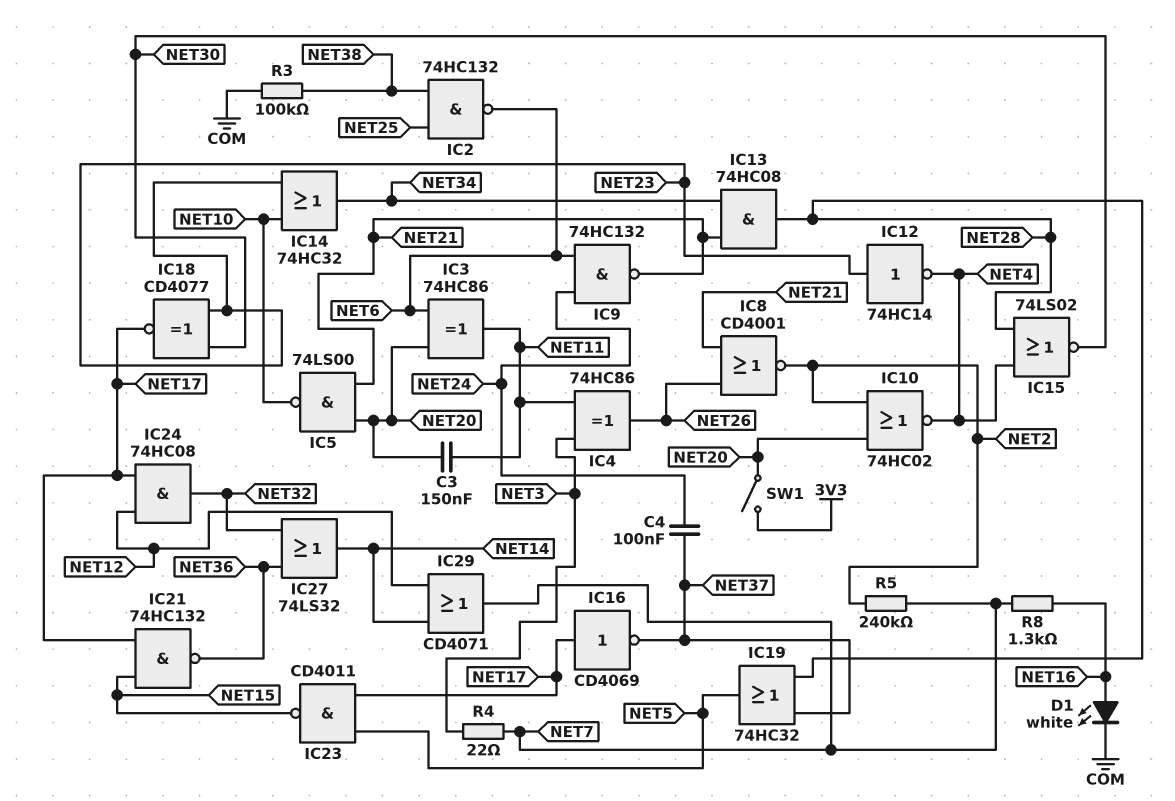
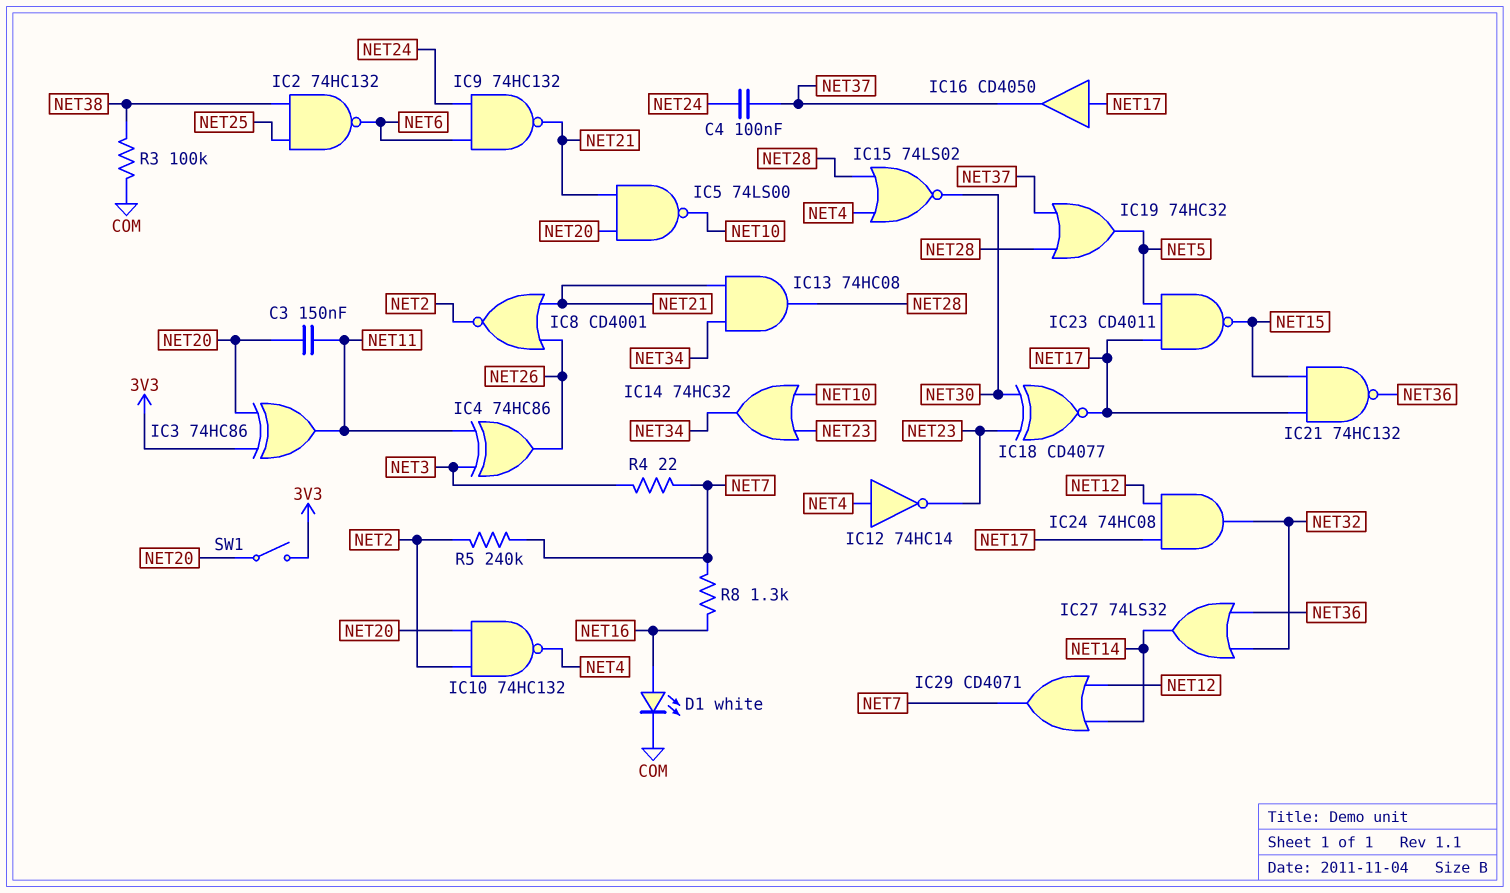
IC3: XOR 74HC86 (in NET6, in NET20, out NET11) -> XOR 74HC86 (in 3V3, in NET20, out NET11)
IC10: NOR 74HC02 (in NET2, in NET20, out NET4) -> NAND 74HC132 (in NET2, in NET20, out NET4)
IC12: NOT 74HC14 (in NET23, out NET4) -> NOT 74HC14 (in NET4, out NET23)
IC16: NOT CD4069 (in NET17, out NET37) -> buffer CD4050 (in NET17, out NET37)

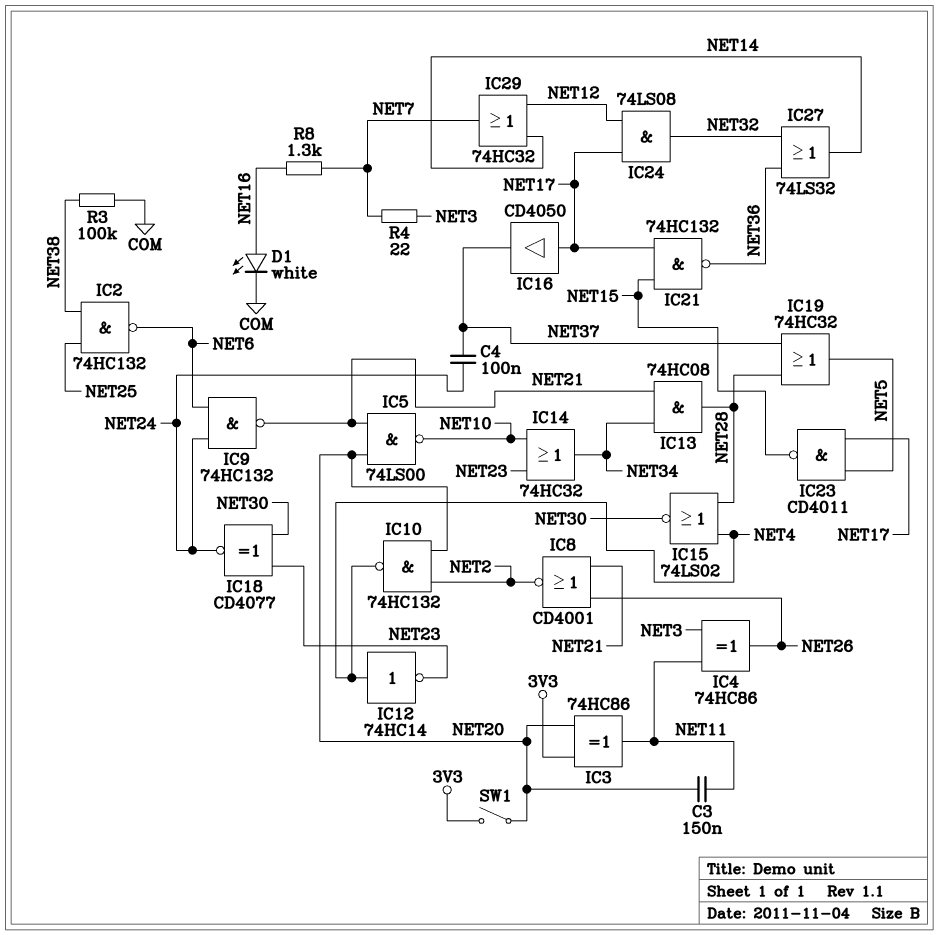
IC18: XNOR CD4077 (in NET23, in NET30, out NET17) -> XNOR CD4077 (in NET23, in NET30, out NET24)
IC24: AND 74HC08 (in NET12, in NET17, out NET32) -> AND 74LS08 (in NET12, in NET17, out NET32)
IC29: OR CD4071 (in NET12, in NET14, out NET7) -> OR 74HC32 (in NET12, in NET14, out NET7)
R5: 240k (NET2, NET7) -> none

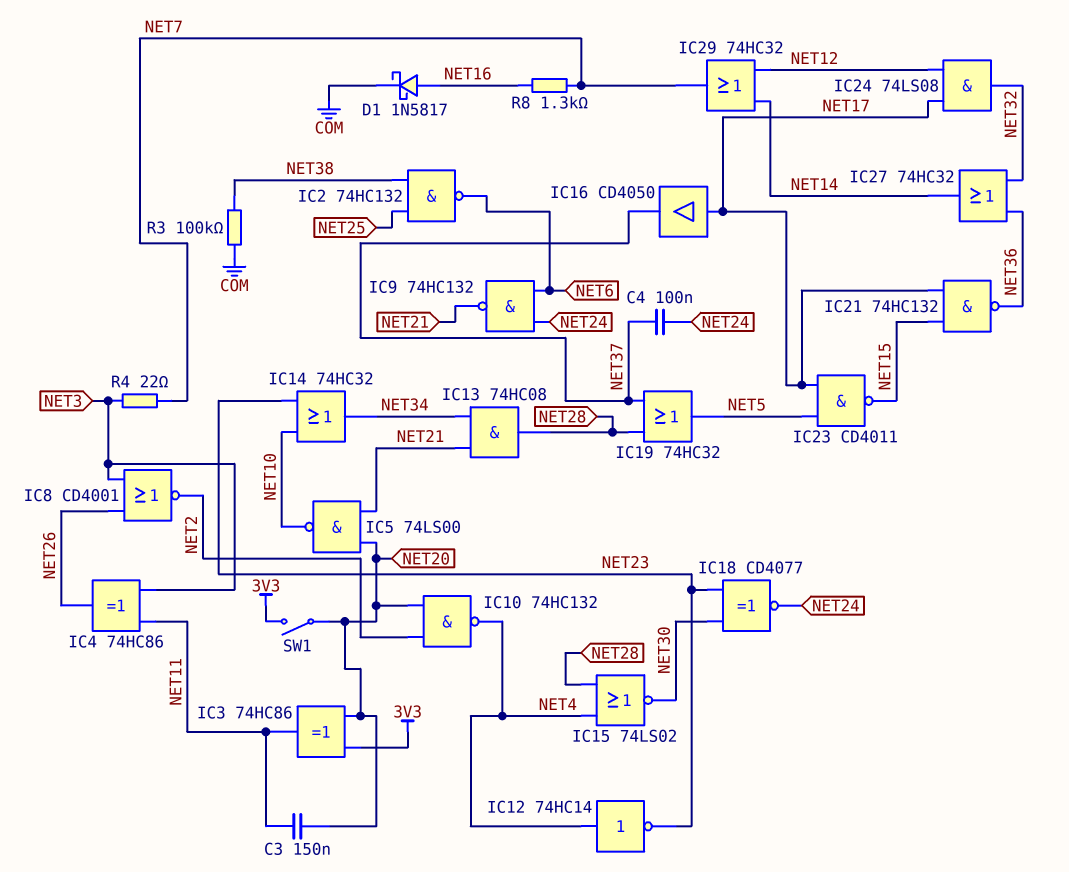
D1: LED white (A NET16, K COM) -> schottky 1N5817 (A NET16, K COM)
IC8: NOR CD4001 (in NET21, in NET26, out NET2) -> NOR CD4001 (in NET3, in NET26, out NET2)
IC27: OR 74LS32 (in NET32, in NET36, out NET14) -> OR 74HC32 (in NET32, in NET36, out NET14)

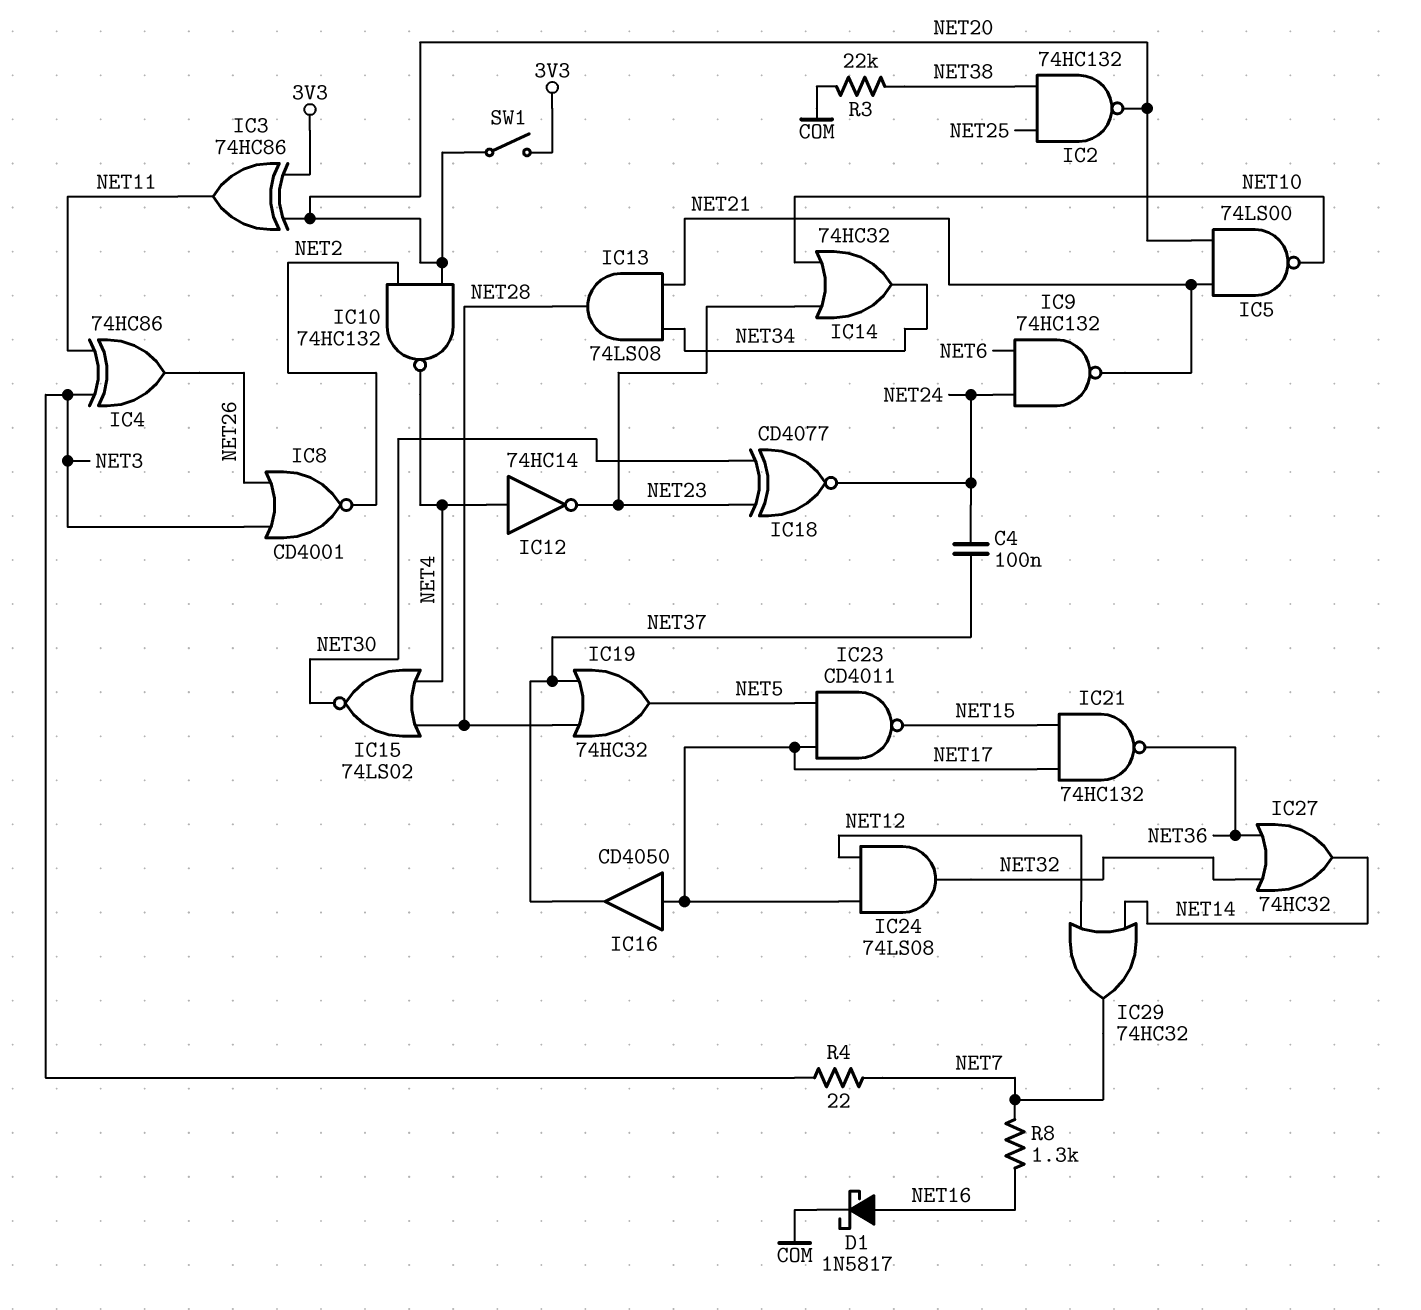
C3: 150nF (NET11, NET20) -> none
IC2: NAND 74HC132 (in NET25, in NET38, out NET6) -> NAND 74HC132 (in NET25, in NET38, out NET20)
IC13: AND 74HC08 (in NET21, in NET34, out NET28) -> AND 74LS08 (in NET21, in NET34, out NET28)
R3: 100k (COM, NET38) -> 22k (COM, NET38)

